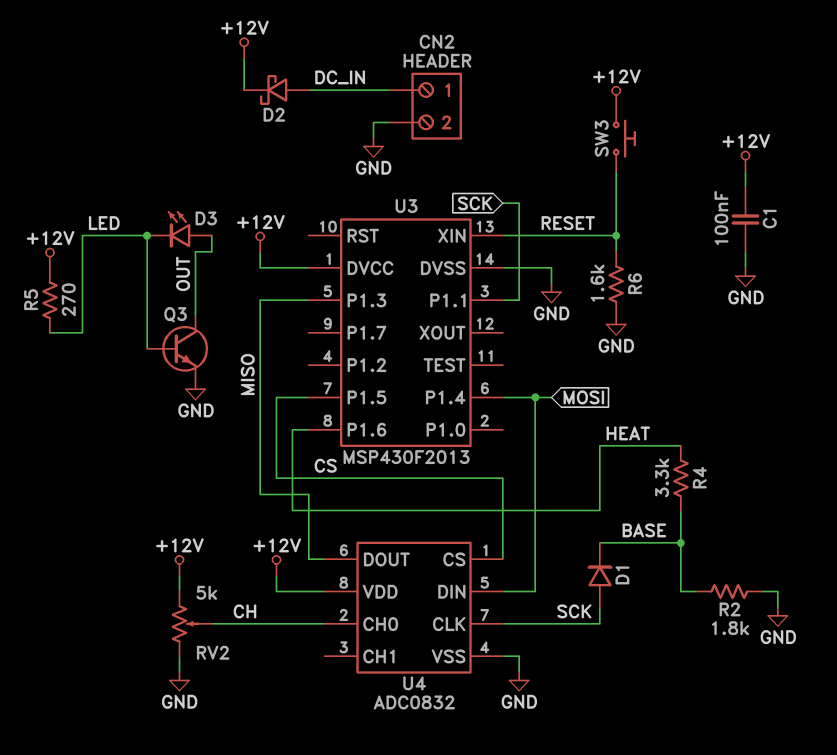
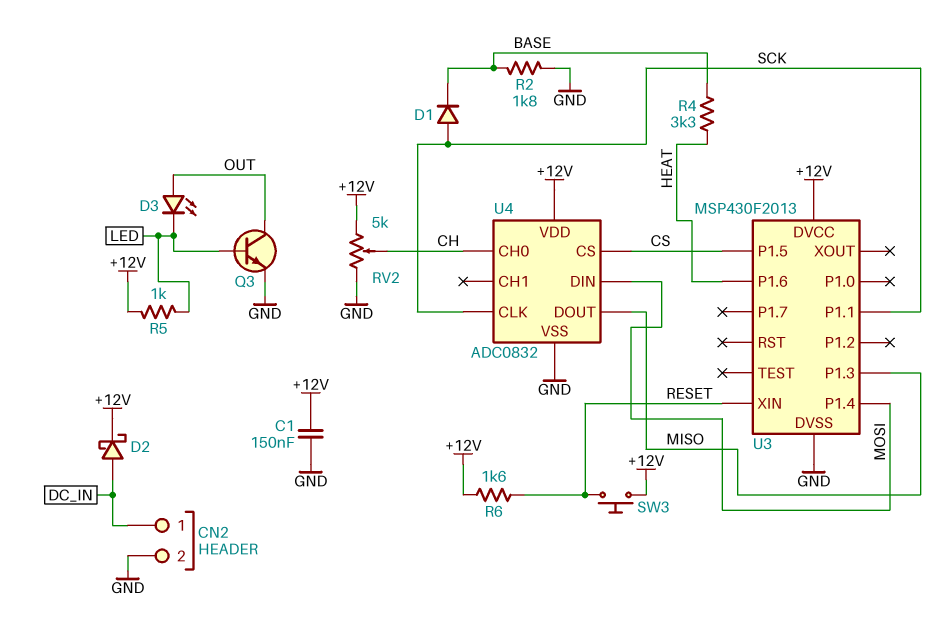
C1: 100nF (+12V, GND) -> 150nF (+12V, GND)
R5: 270 (+12V, LED) -> 1k (+12V, LED)
R6: 1.6k (GND, RESET) -> 1.6k (+12V, RESET)

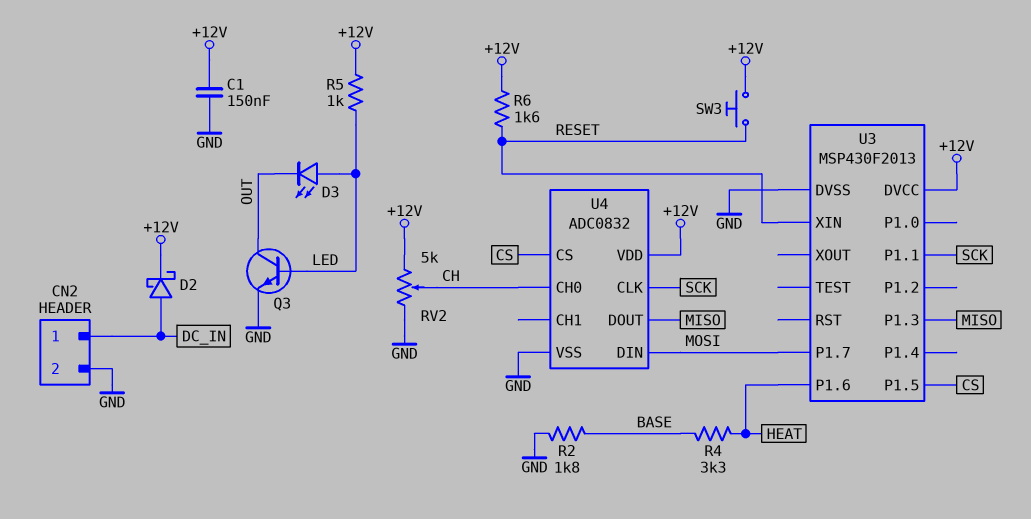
D1: diode (A SCK, K BASE) -> none
D3: LED (A OUT, K LED) -> LED (A LED, K OUT)
U3 pin P1.4: MOSI -> none
U3 pin P1.7: none -> MOSI

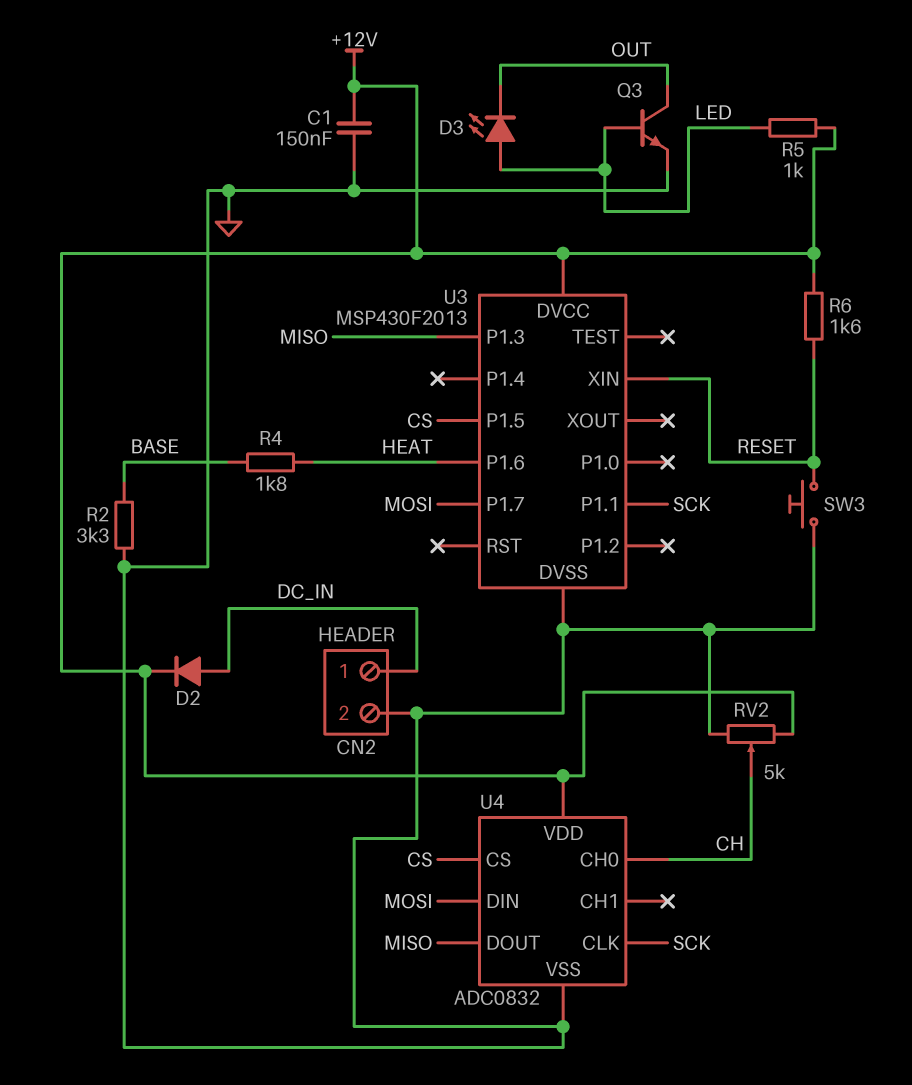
D2: schottky (A DC_IN, K +12V) -> diode (A DC_IN, K +12V)
R2: 1.8k (BASE, GND) -> 3.3k (BASE, GND)
R4: 3.3k (BASE, HEAT) -> 1.8k (BASE, HEAT)
SW3: button (+12V, RESET) -> button (GND, RESET)

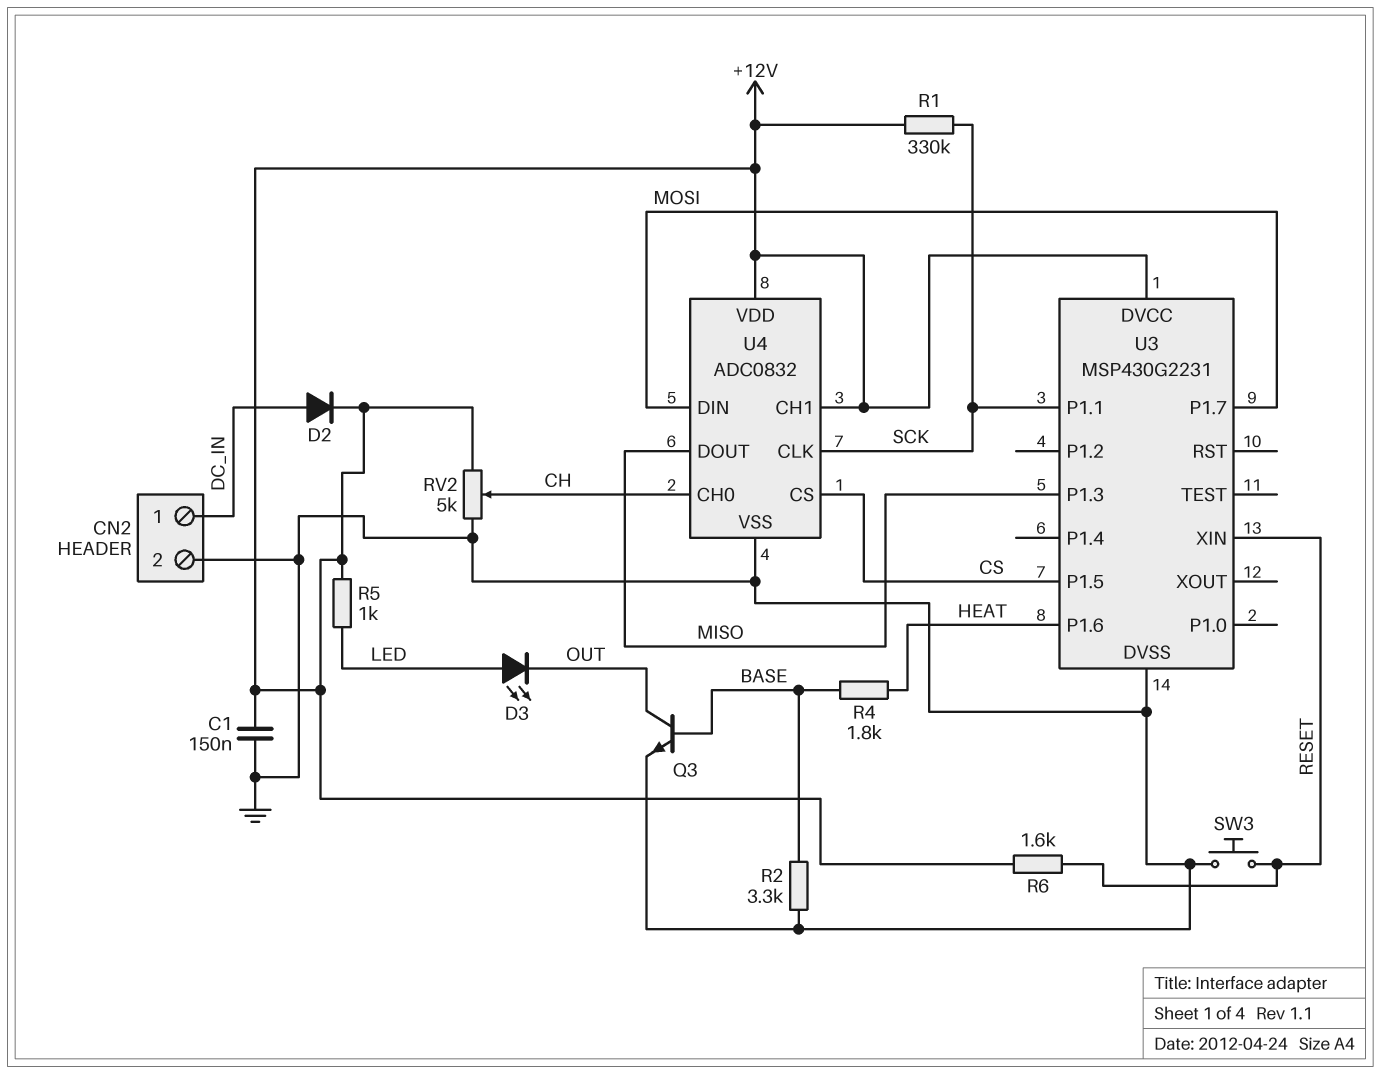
Q3: NPN (B LED, C OUT, E GND) -> NPN (B BASE, C OUT, E GND)
R1: none -> 330k (+12V, SCK)
U3: MSP430F2013 -> MSP430G2231
U4 pin CH1: none -> +12V

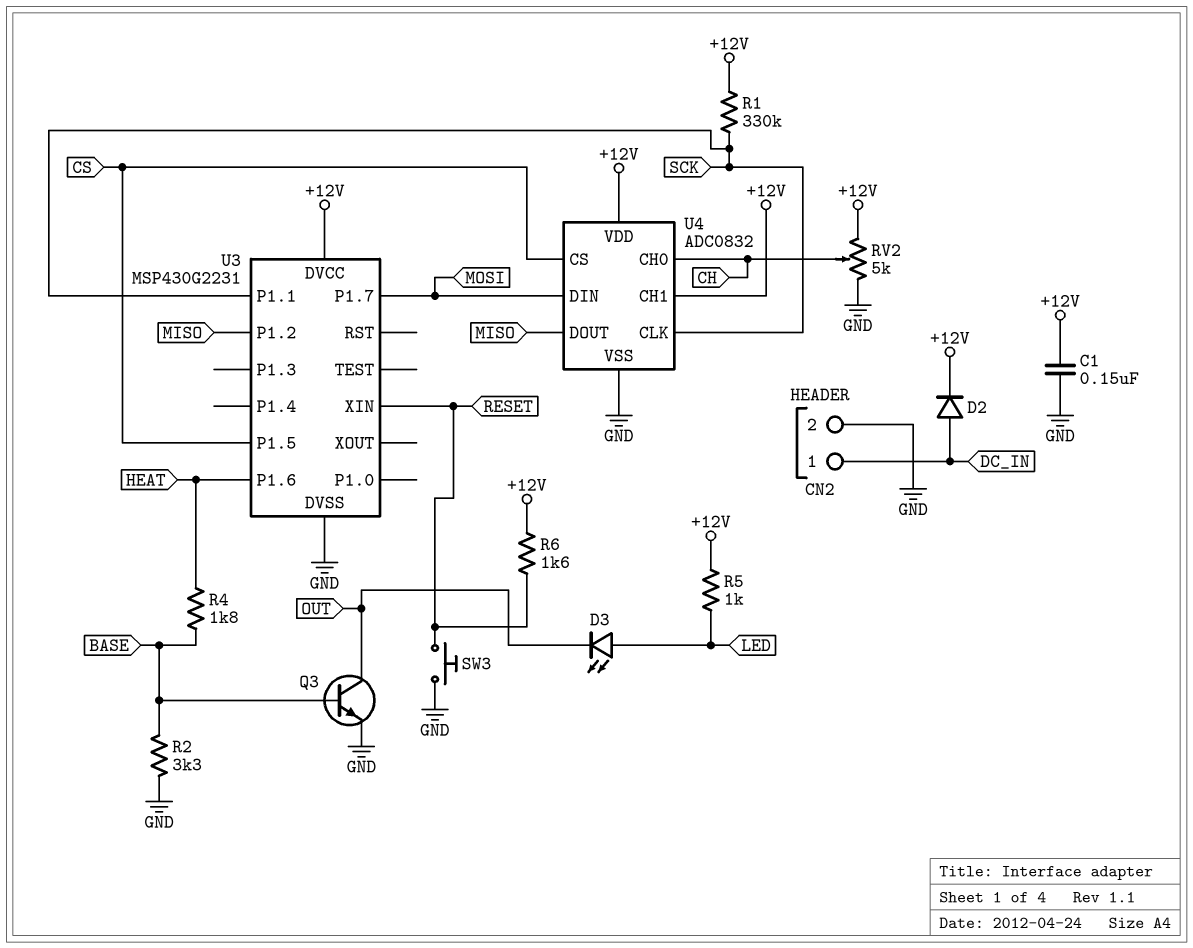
U3 pin P1.2: none -> MISO
U3 pin P1.3: MISO -> none

